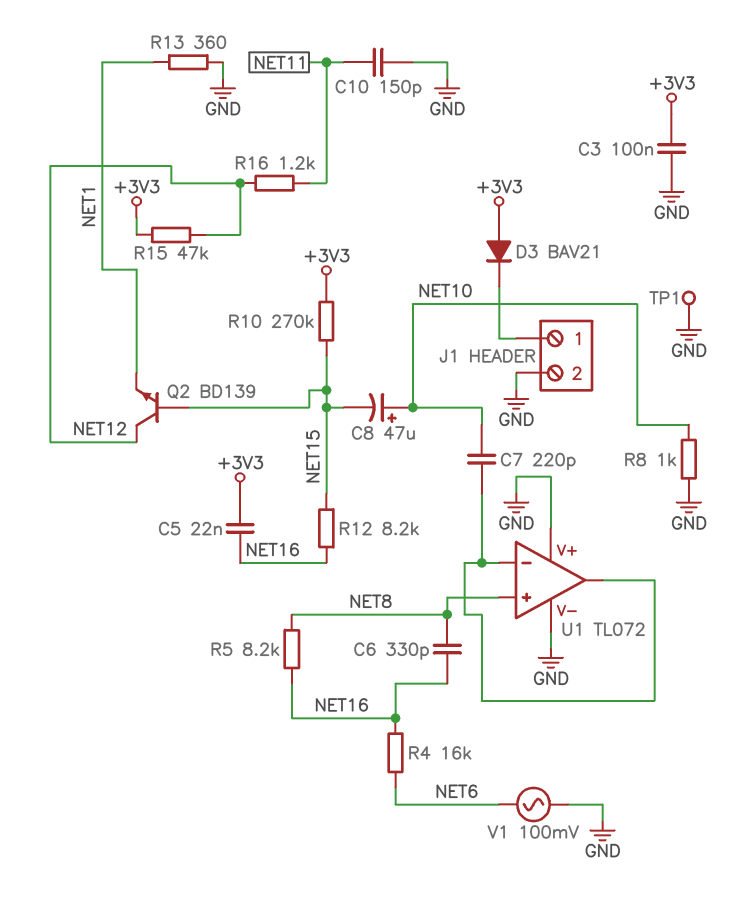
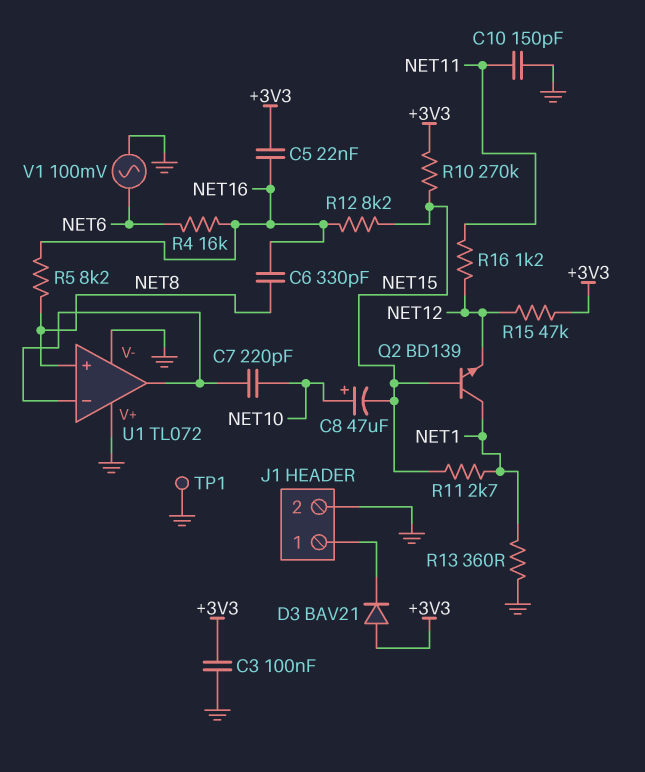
Q2: NPN BD139 (B NET15, C NET12, E NET1) -> NPN BD139 (B NET15, C NET1, E NET12)
R8: 1k (GND, NET10) -> none
R11: none -> 2.7k (NET1, NET15)

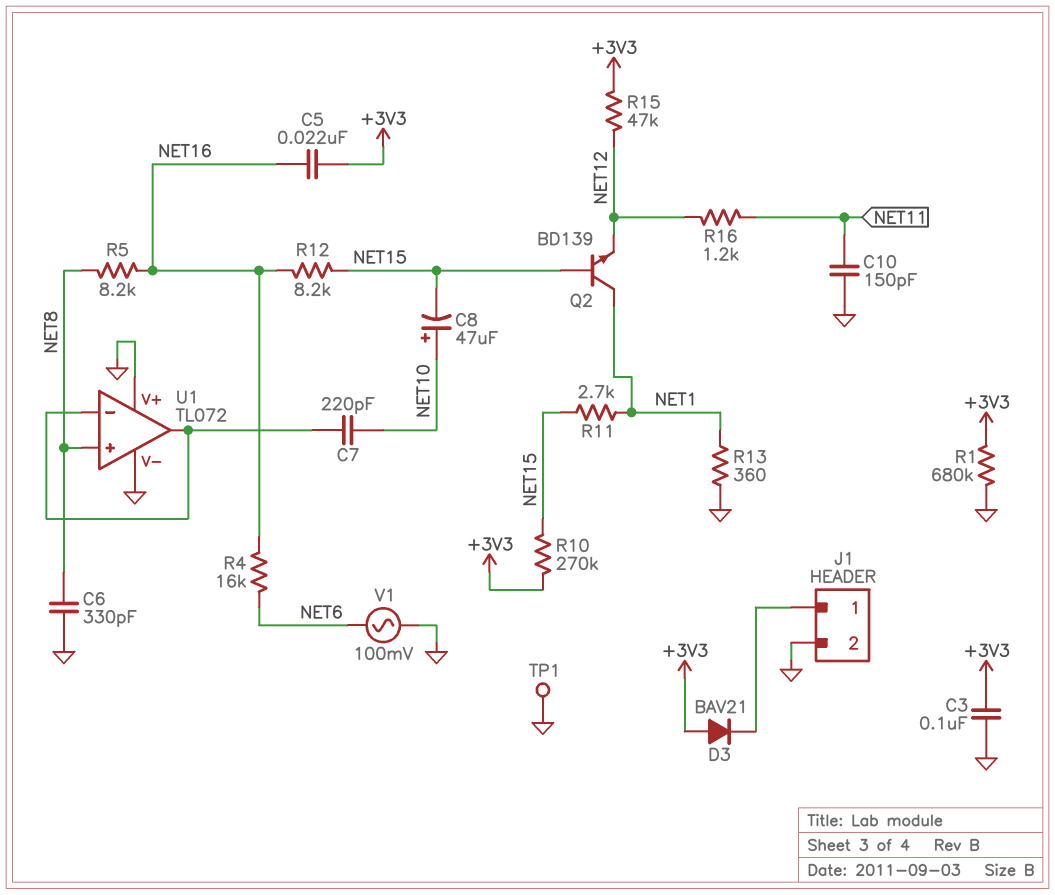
C6: 330pF (NET8, NET16) -> 330pF (GND, NET8)
R1: none -> 680k (+3V3, GND)

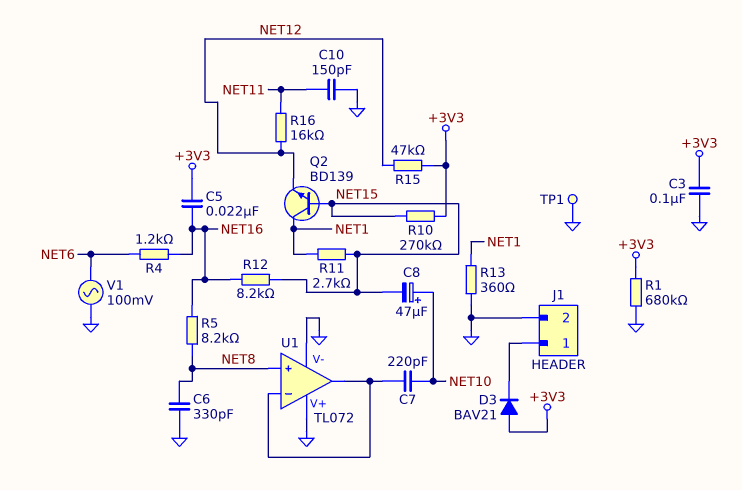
R4: 16k (NET6, NET16) -> 1.2k (NET6, NET16)
R16: 1.2k (NET11, NET12) -> 16k (NET11, NET12)

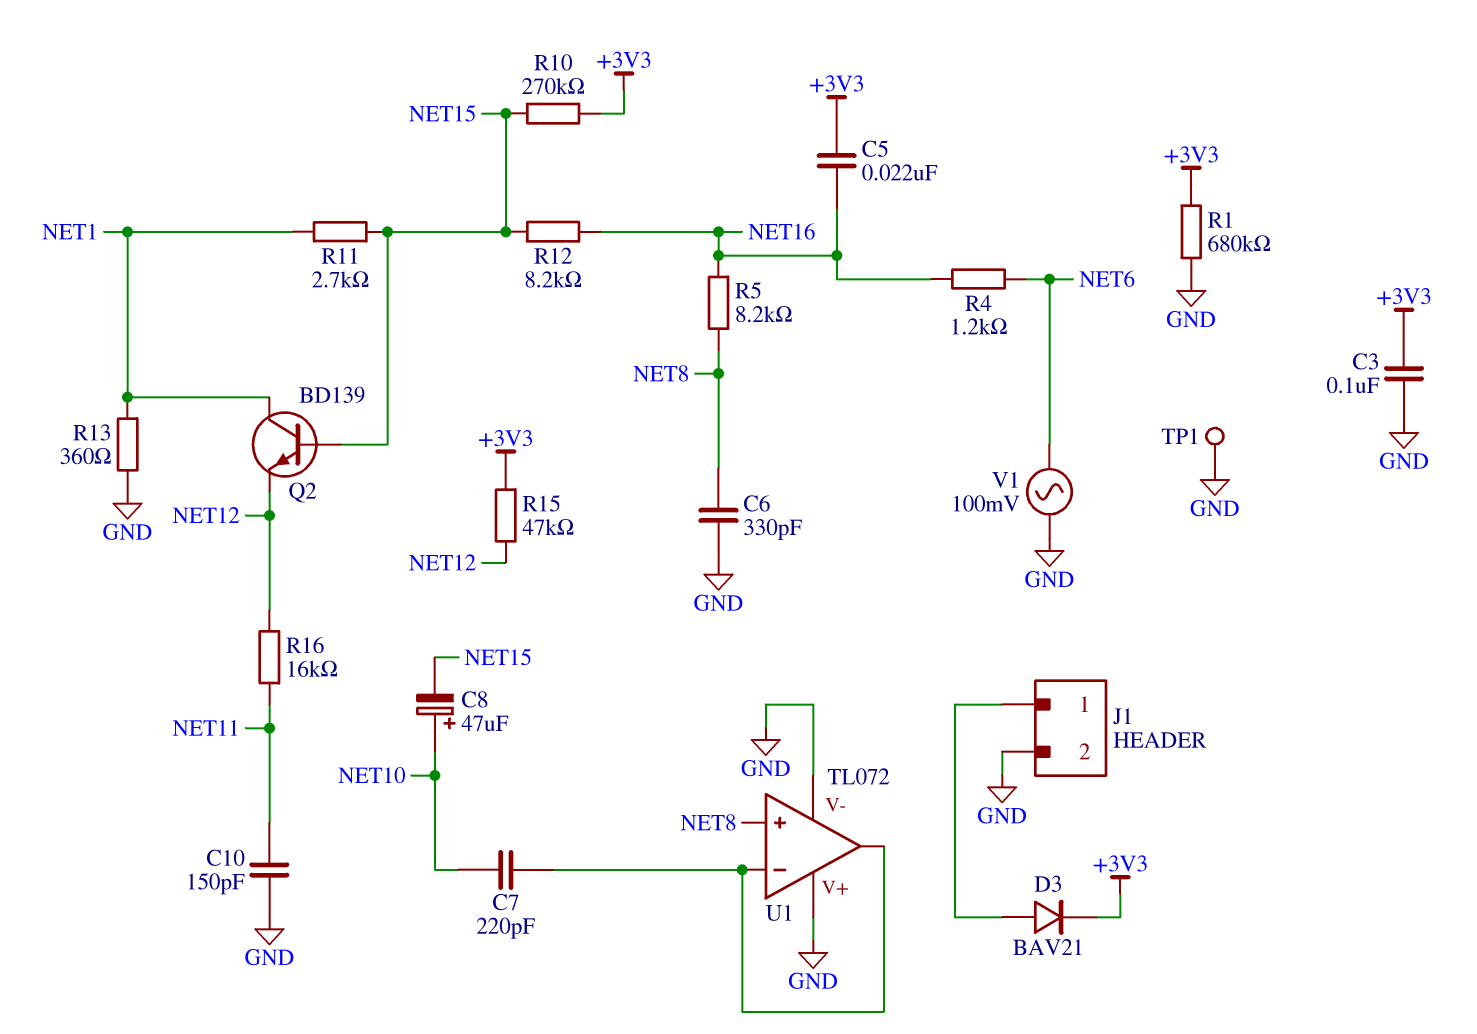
D3: diode BAV21 (A +3V3, K J1/1) -> diode BAV21 (A J1/1, K +3V3)

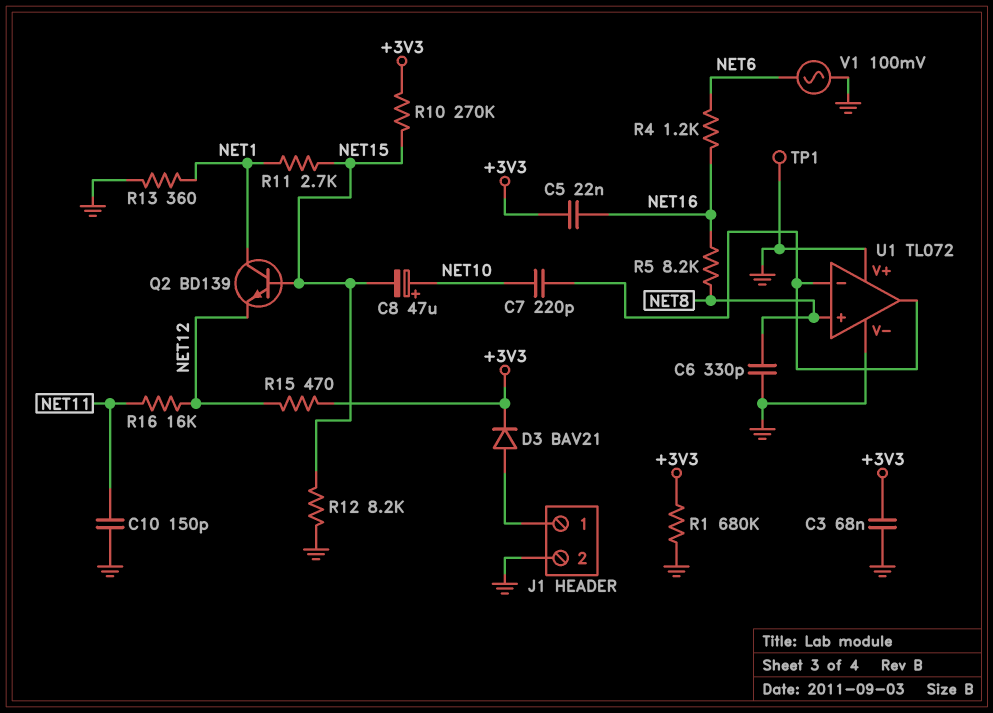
C3: 100nF (+3V3, GND) -> 68nF (+3V3, GND)
R12: 8.2k (NET15, NET16) -> 8.2k (GND, NET15)
R15: 47k (+3V3, NET12) -> 470 (+3V3, NET12)

